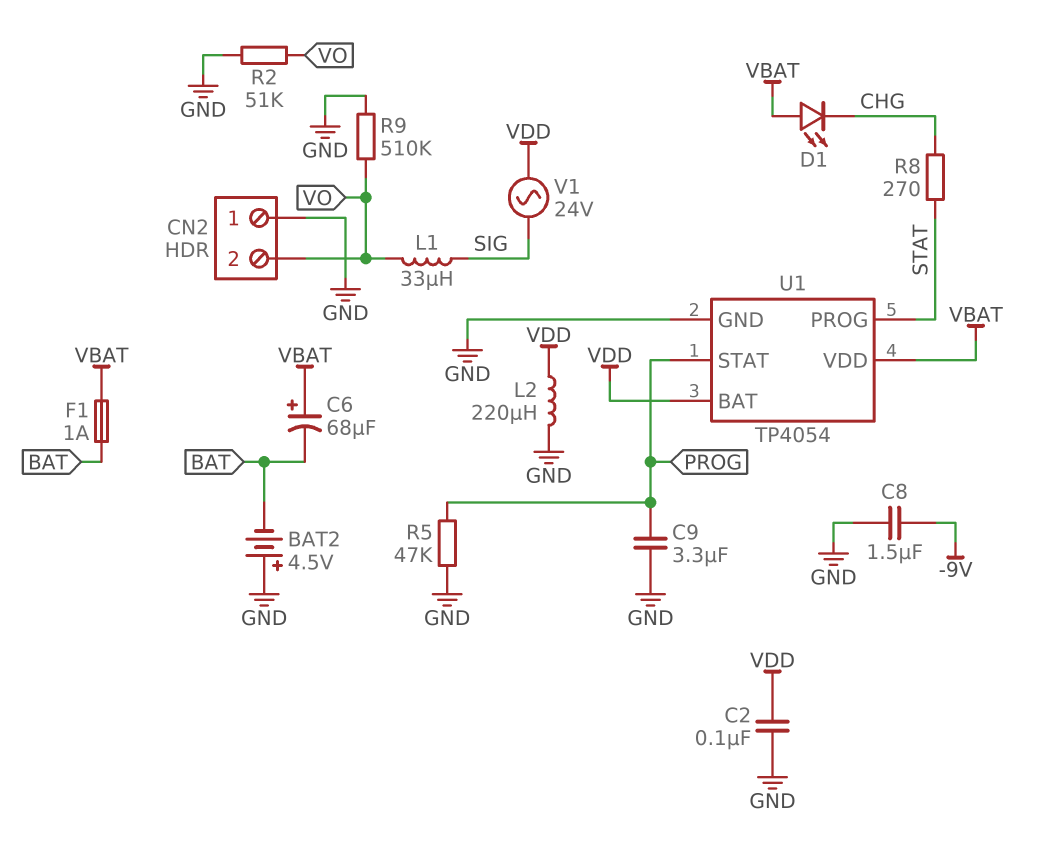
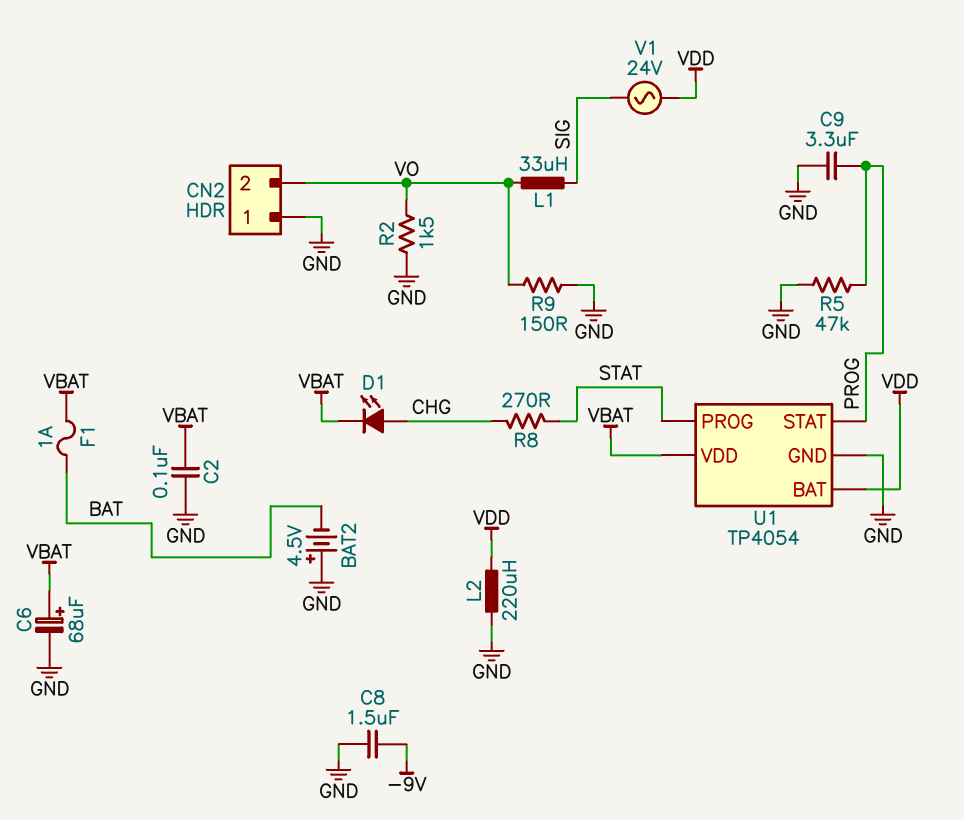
C2: 100nF (GND, VDD) -> 100nF (GND, VBAT)
C6: 68uF (plus VBAT, minus BAT) -> 68uF (plus VBAT, minus GND)
D1: LED (A VBAT, K CHG) -> LED (A CHG, K VBAT)
R2: 51k (GND, VO) -> 1.5k (GND, VO)
R9: 510k (GND, VO) -> 150 (GND, VO)

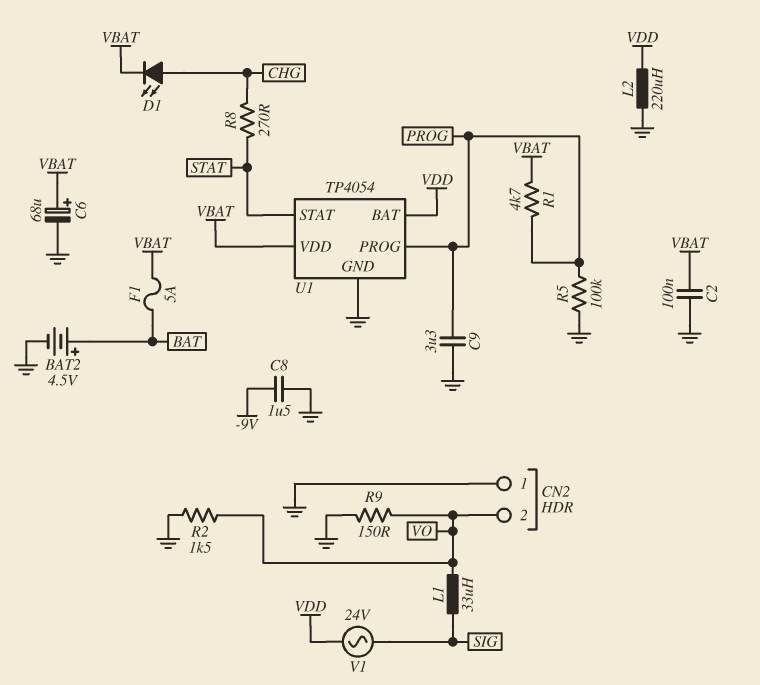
BAT2: 4.5V (plus GND, minus BAT) -> 4.5V (plus BAT, minus GND)
F1: 1A (BAT, VBAT) -> 5A (BAT, VBAT)
R1: none -> 4.7k (PROG, VBAT)
R5: 47k (GND, PROG) -> 100k (GND, PROG)
U1 pin PROG: STAT -> PROG
U1 pin STAT: PROG -> STAT

